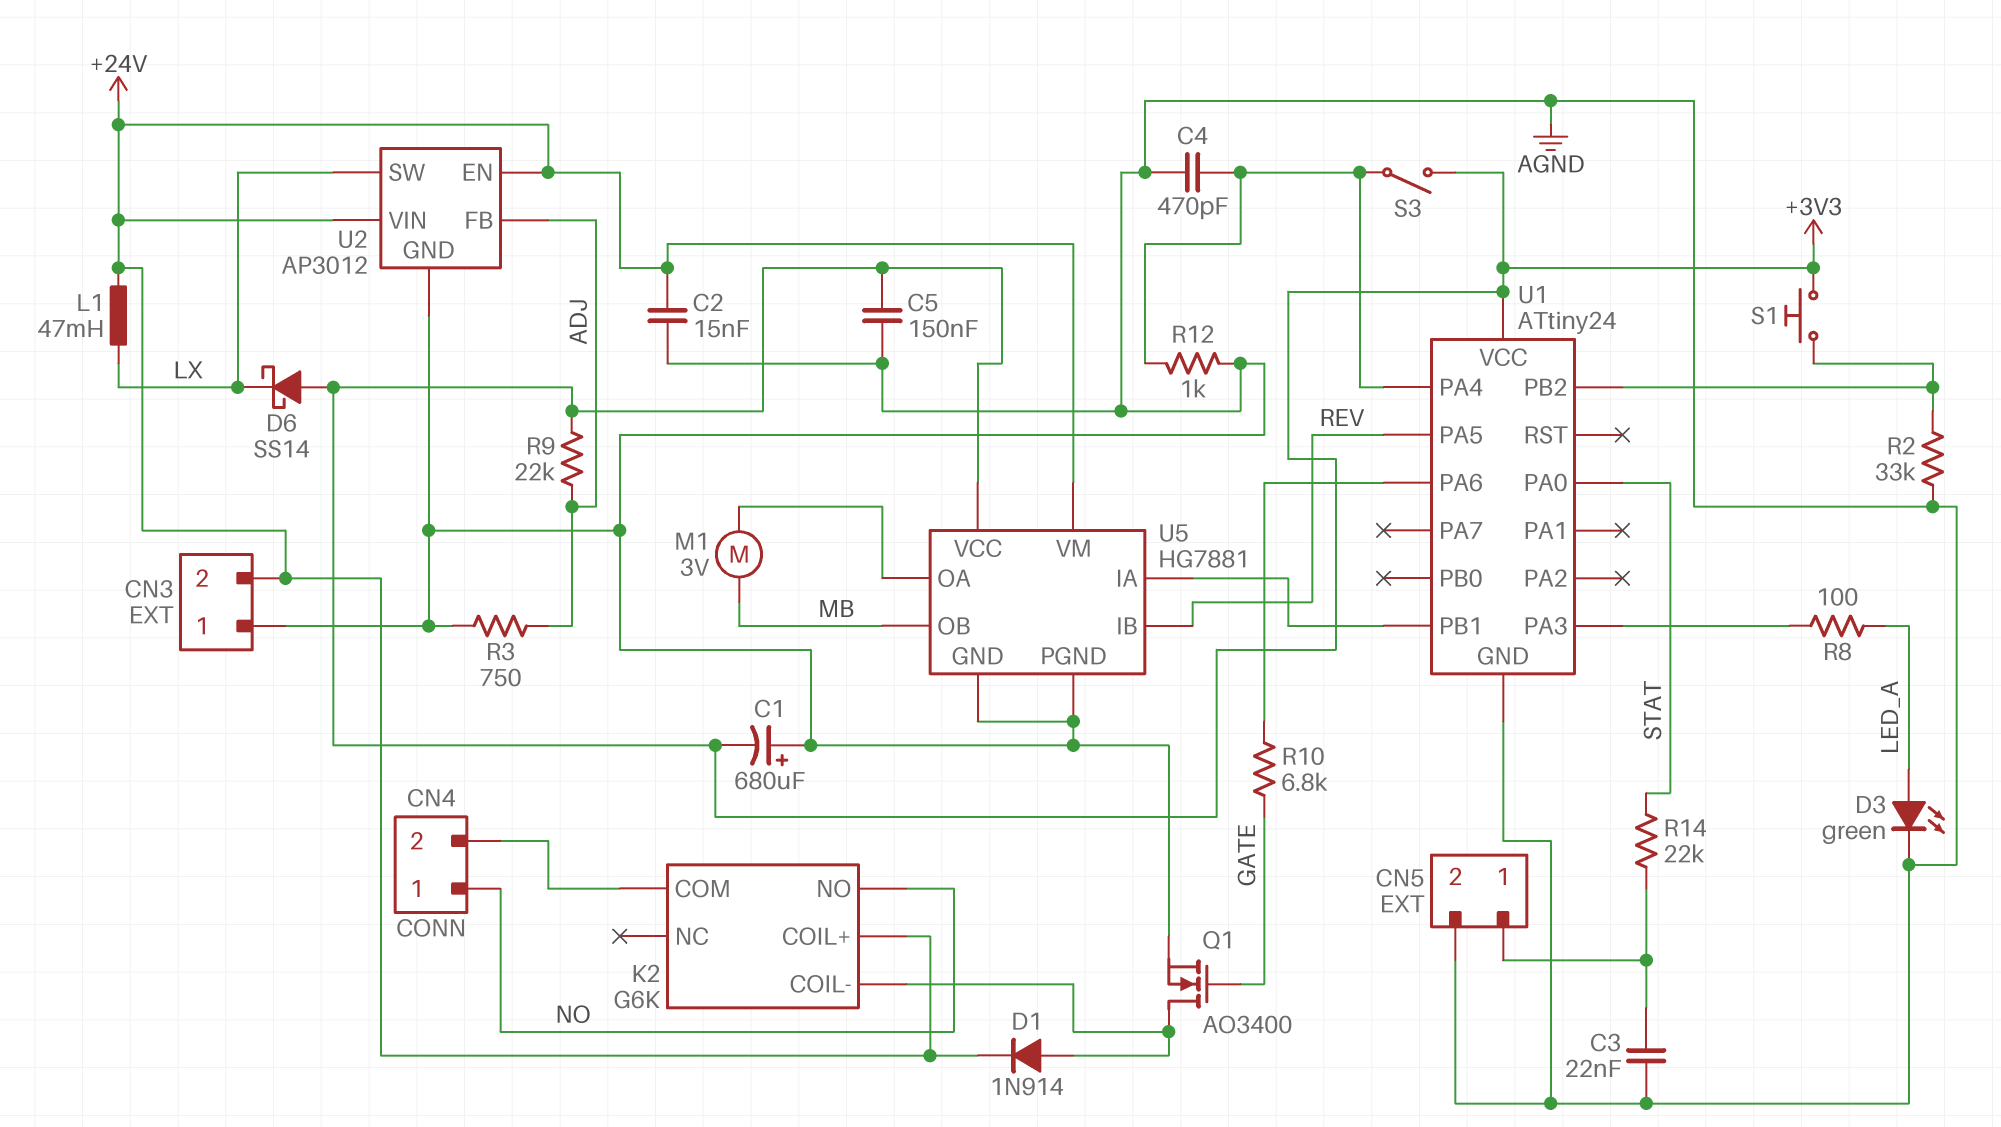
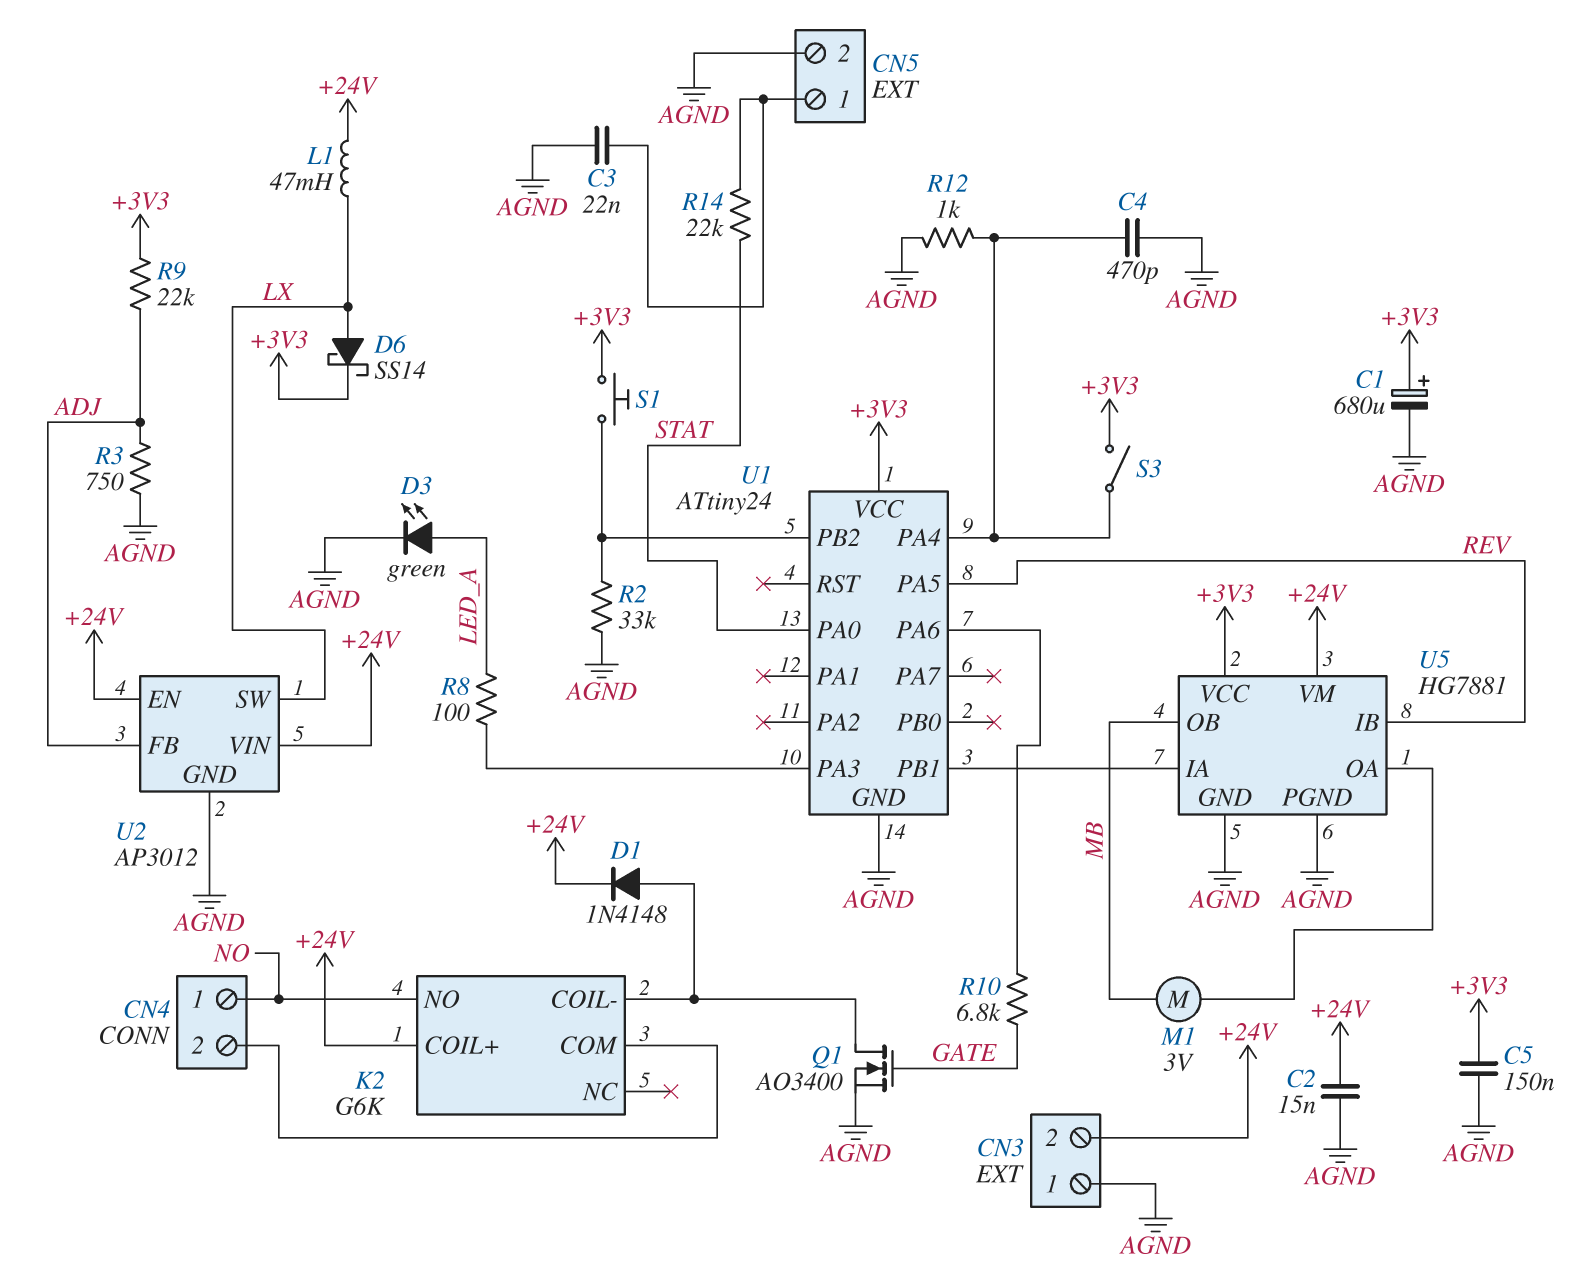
C1: 680uF (plus AGND, minus +3V3) -> 680uF (plus +3V3, minus AGND)
D1: diode 1N914 (A K2/COIL-, K +24V) -> diode 1N4148 (A K2/COIL-, K +24V)
D6: schottky SS14 (A +3V3, K LX) -> schottky SS14 (A LX, K +3V3)

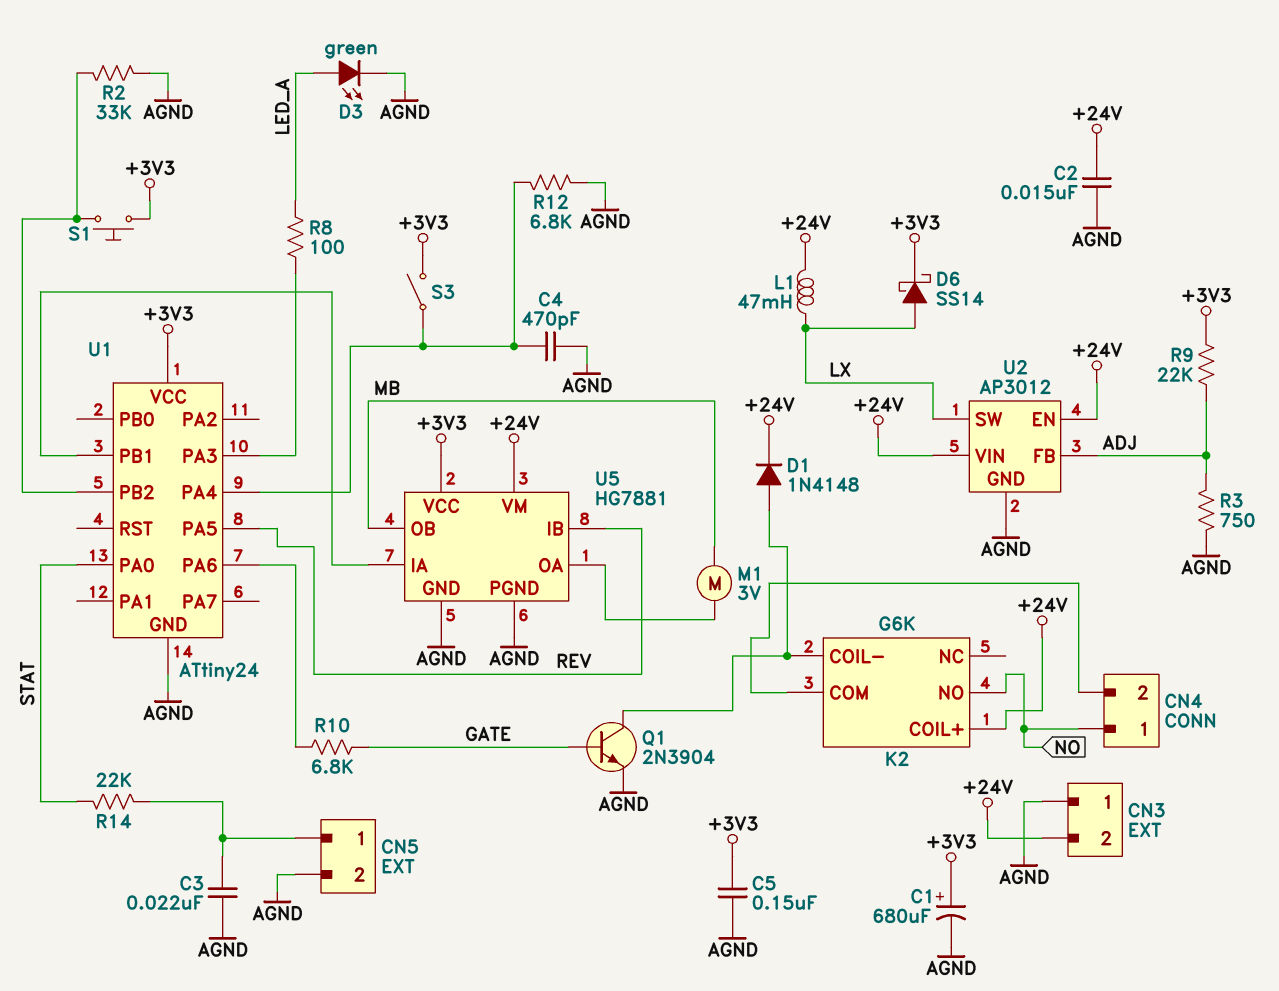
Q1: NMOS AO3400 (G GATE, D K2/COIL-, S AGND) -> NPN 2N3904 (B GATE, C K2/COIL-, E AGND)
R12: 1k (AGND, U1/PA4) -> 6.8k (AGND, U1/PA4)

